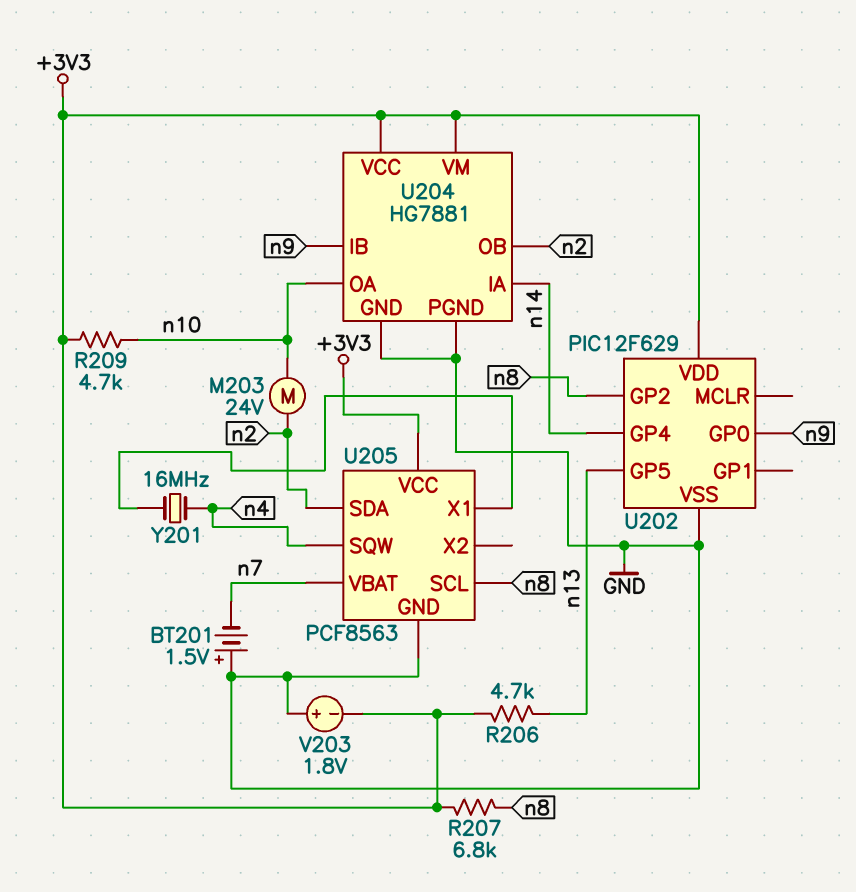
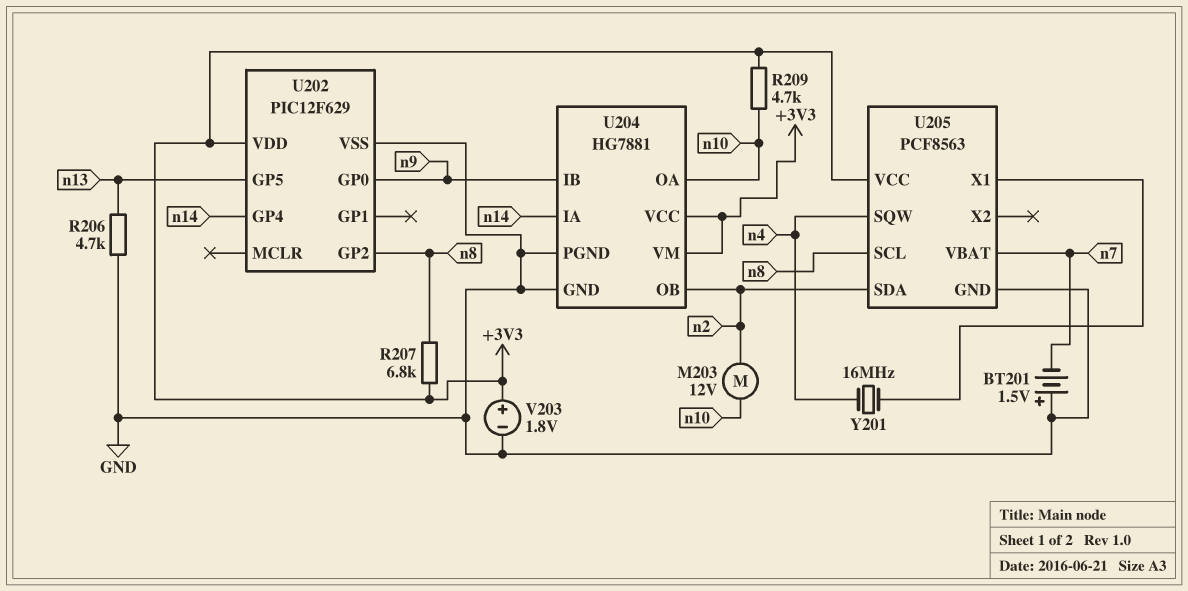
M203: motor 24V (n2, n10) -> motor 12V (n2, n10)
R206: 4.7k (+3V3, n13) -> 4.7k (GND, n13)
V203: 1.8V (plus GND, minus +3V3) -> 1.8V (plus +3V3, minus GND)

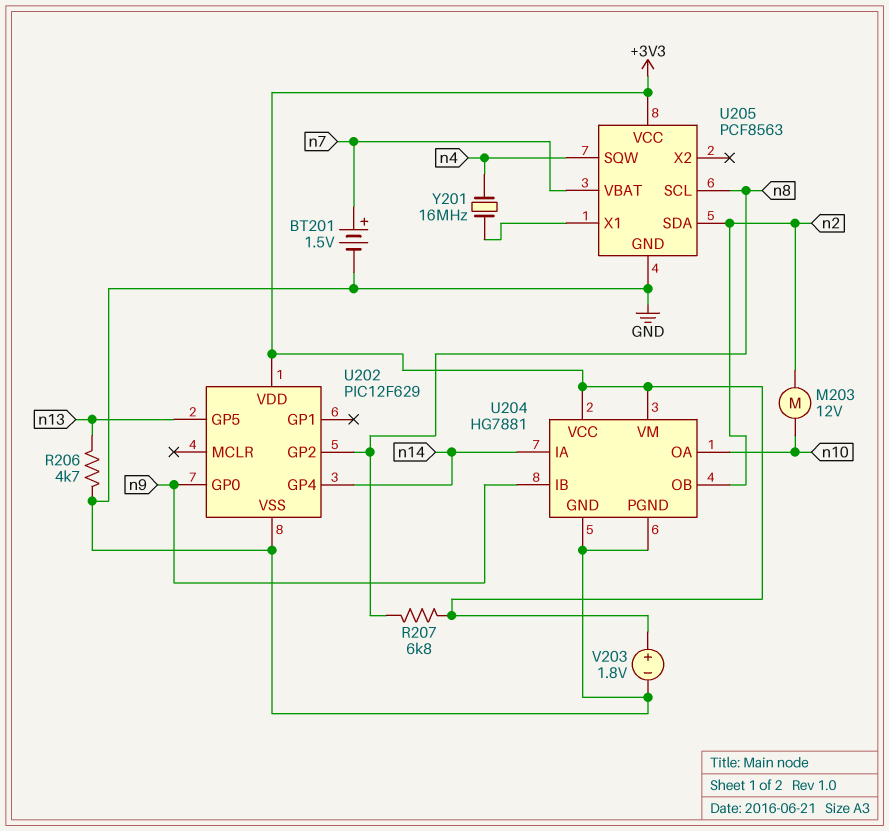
BT201: 1.5V (plus GND, minus n7) -> 1.5V (plus n7, minus GND)
R209: 4.7k (+3V3, n10) -> none

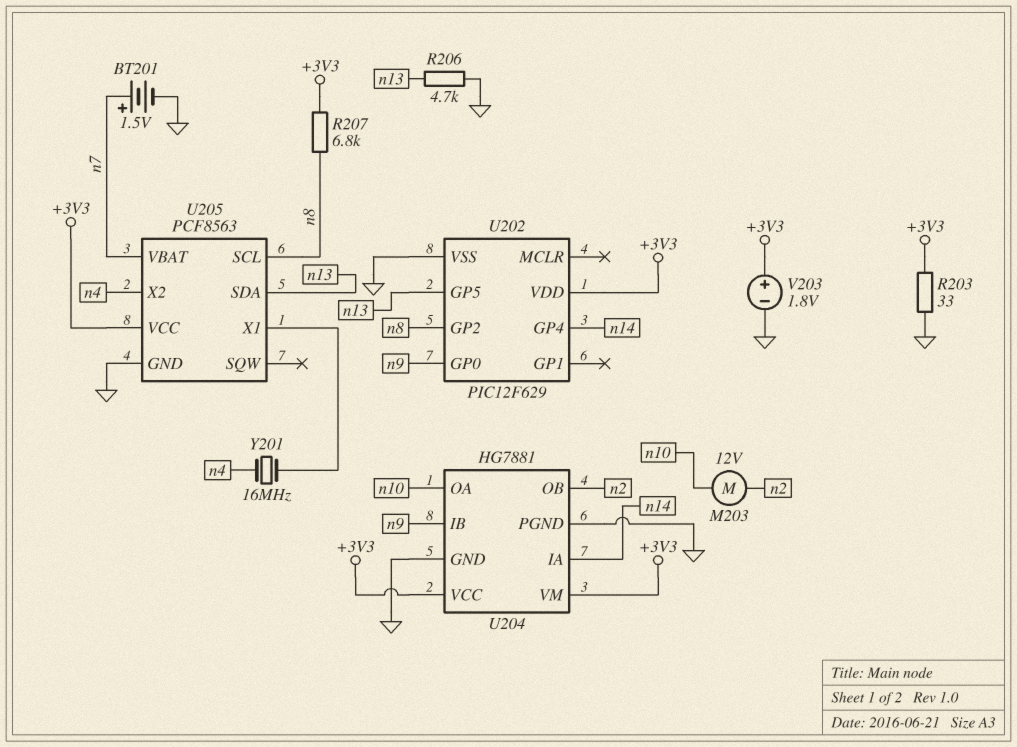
R203: none -> 33 (+3V3, GND)
U205 pin SDA: n2 -> n13
U205 pin SQW: n4 -> none
U205 pin X2: none -> n4

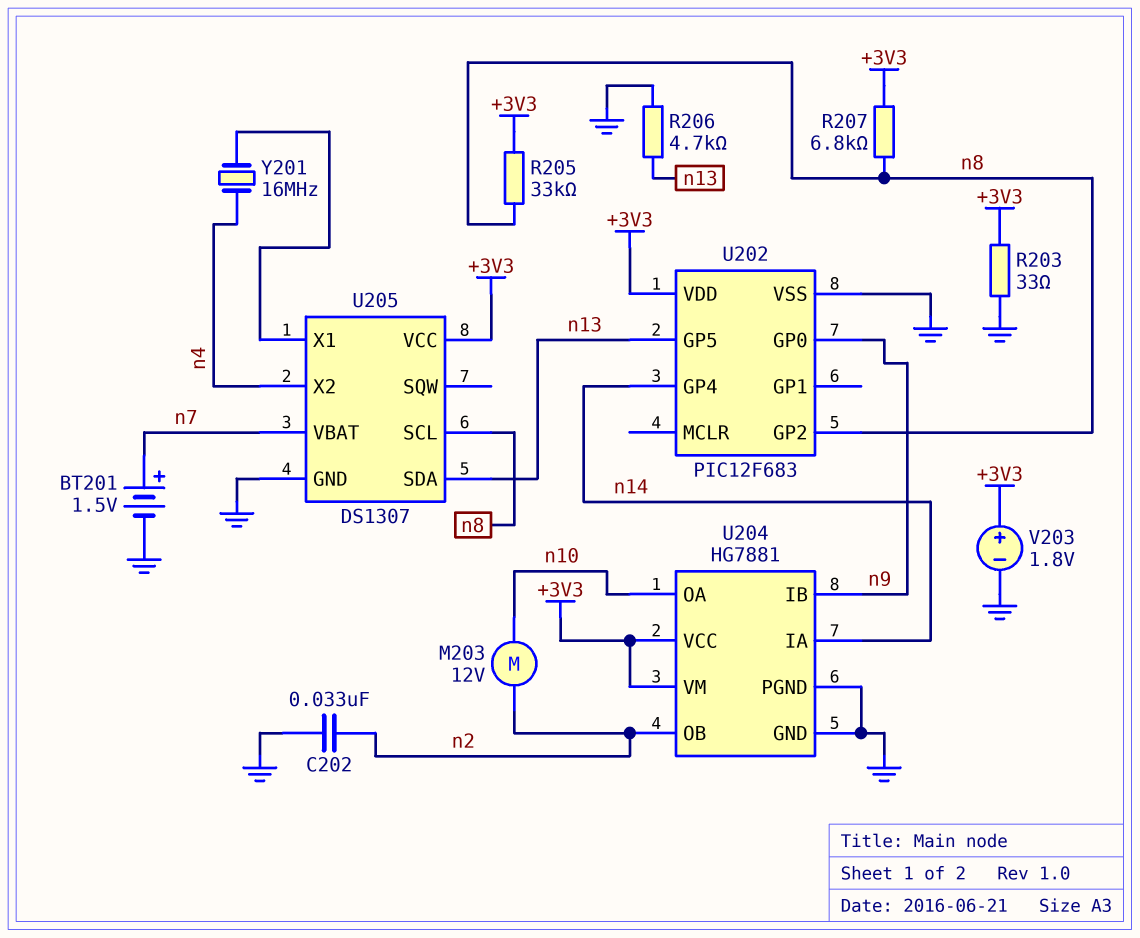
C202: none -> 33nF (GND, n2)
R205: none -> 33k (+3V3, n8)
U202: PIC12F629 -> PIC12F683
U205: PCF8563 -> DS1307

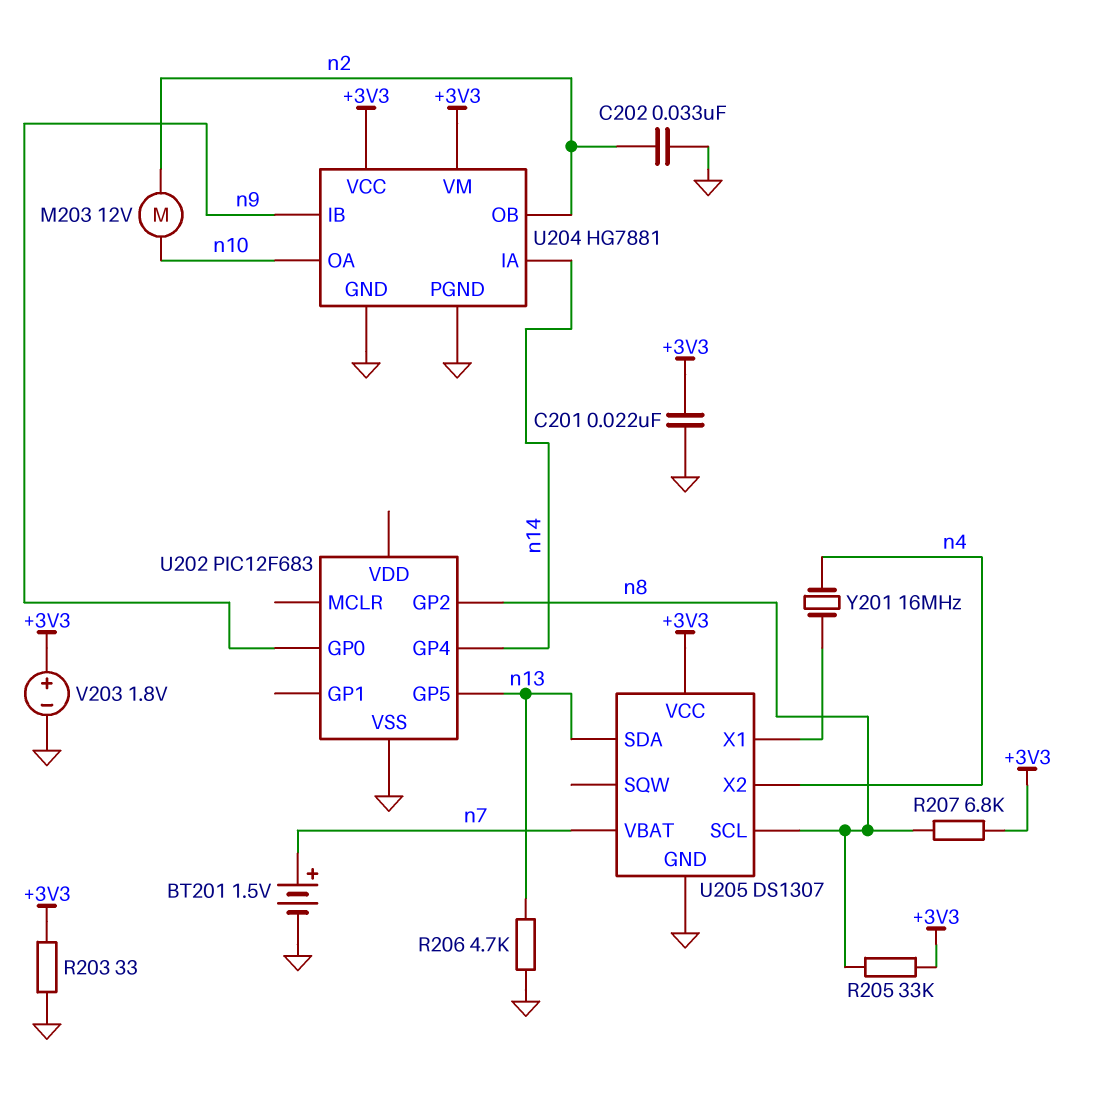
C201: none -> 22nF (+3V3, GND)
U202 pin VDD: +3V3 -> none

